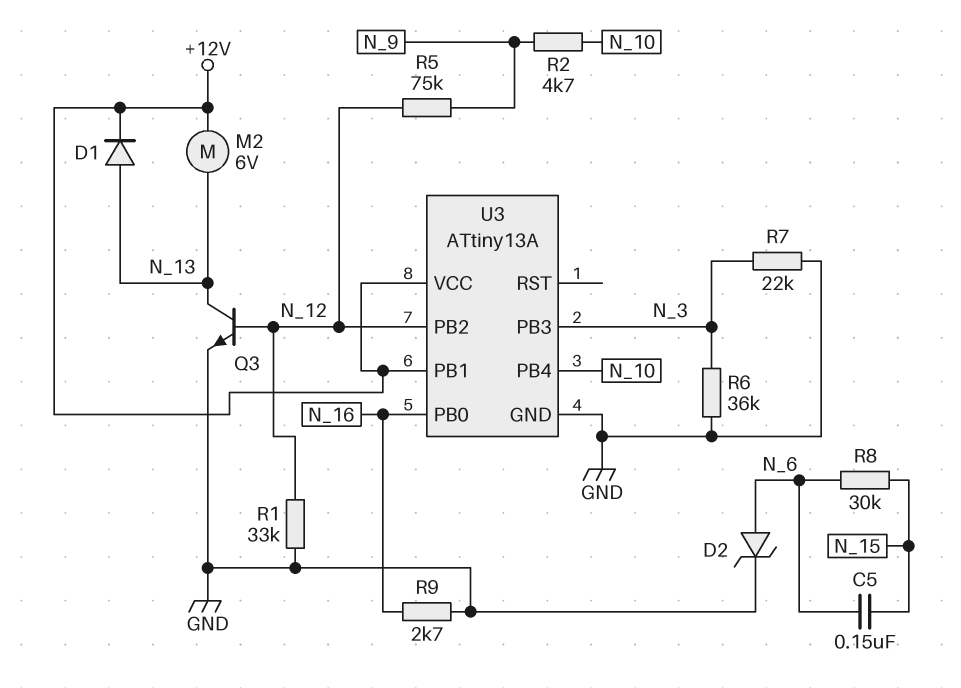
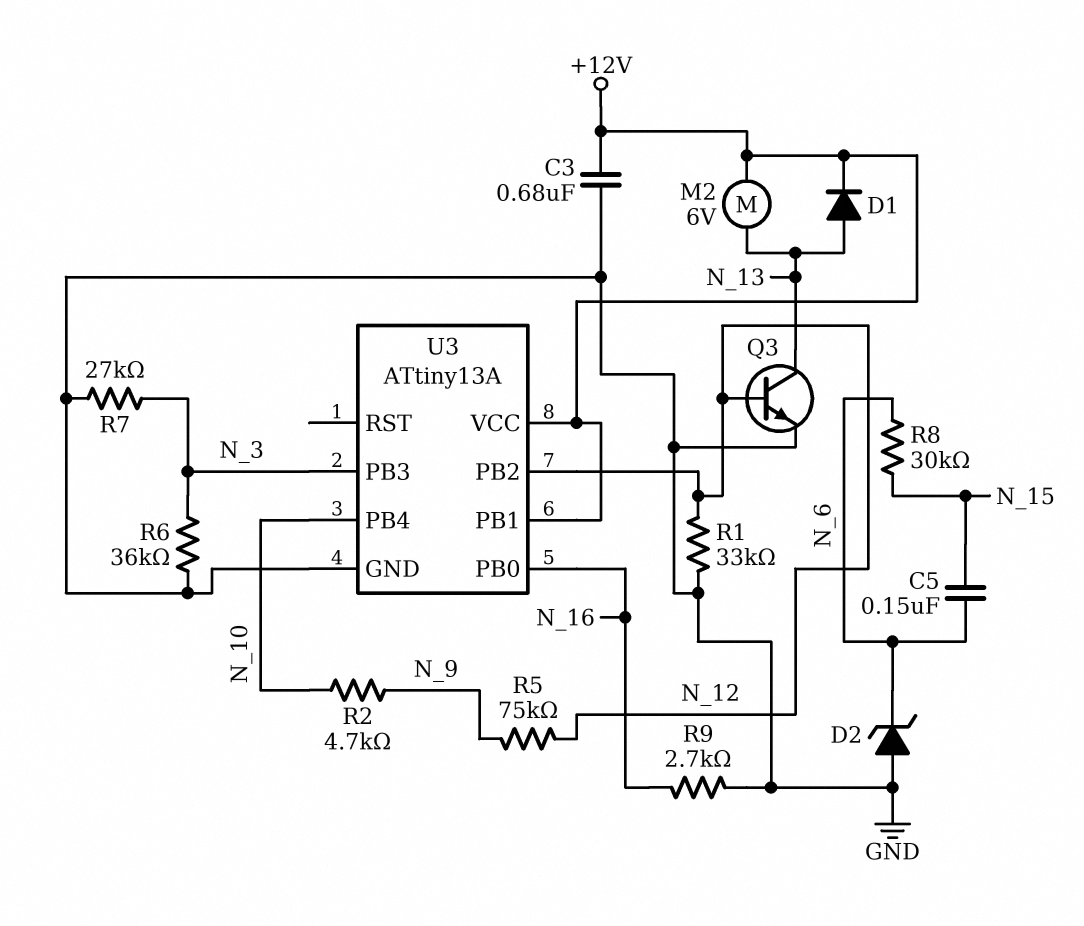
C3: none -> 680nF (+12V, GND)
D2: zener (A N_6, K GND) -> zener (A GND, K N_6)
R7: 22k (GND, N_3) -> 27k (GND, N_3)

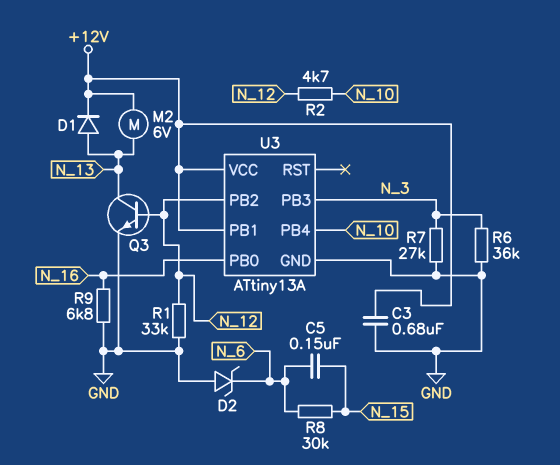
R2: 4.7k (N_9, N_10) -> 4.7k (N_10, N_12)
R5: 75k (N_9, N_12) -> none
R9: 2.7k (GND, N_16) -> 6.8k (GND, N_16)

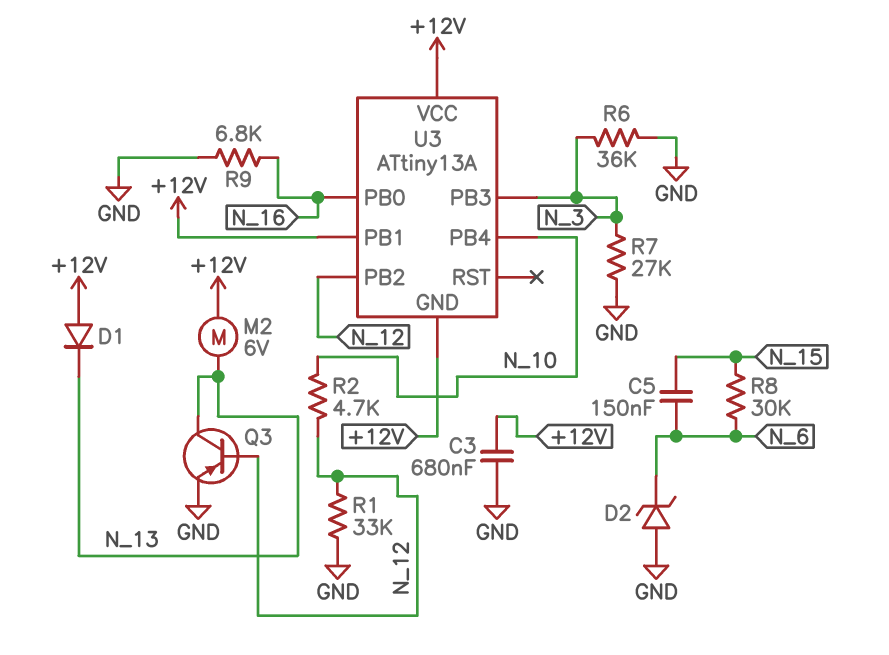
D1: diode (A N_13, K +12V) -> diode (A +12V, K N_13)
Q3: NPN (B N_12, C N_13, E GND) -> PNP (B N_12, C N_13, E GND)
U3 pin GND: GND -> +12V

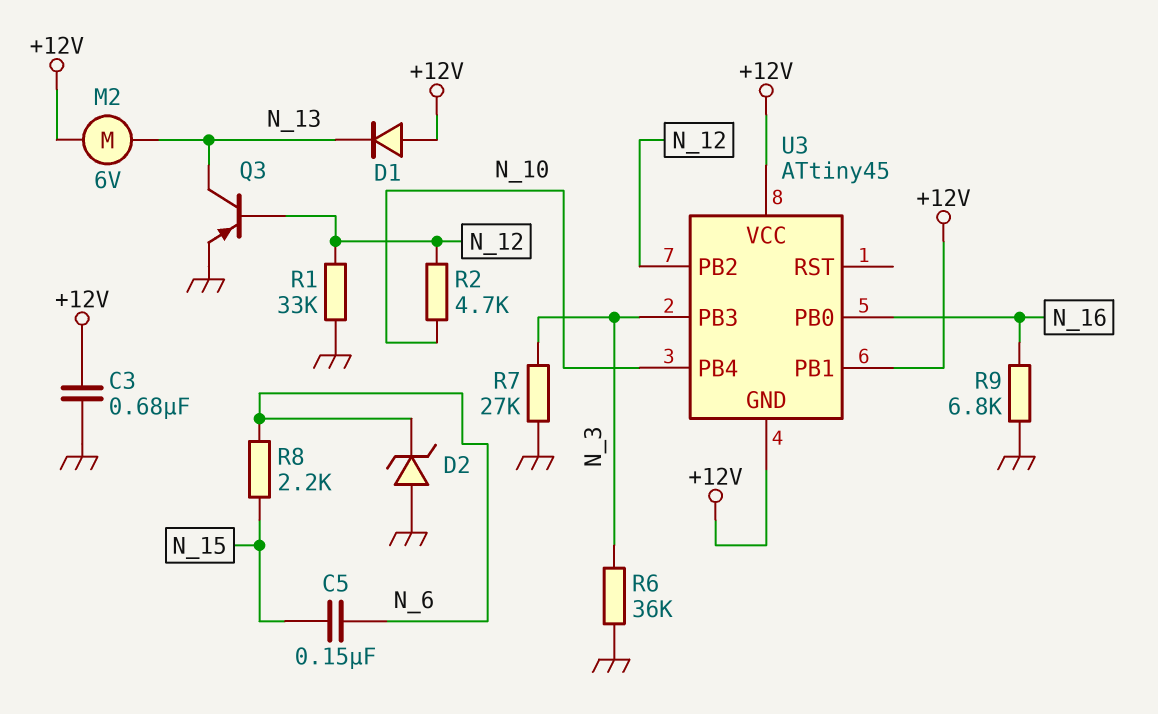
R8: 30k (N_6, N_15) -> 2.2k (N_6, N_15)
U3: ATtiny13A -> ATtiny45

